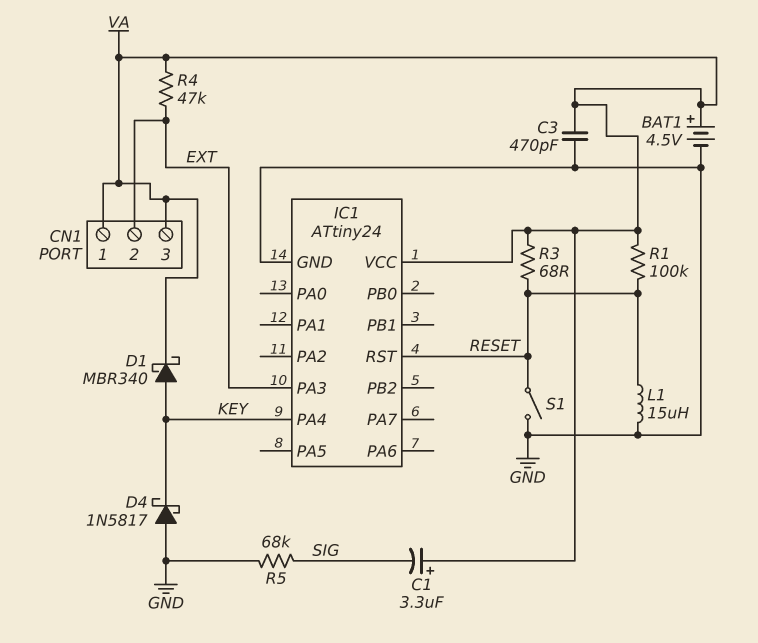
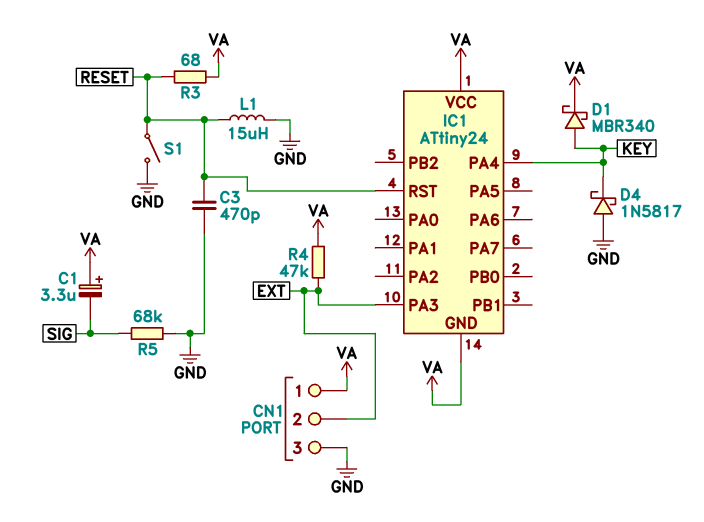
BAT1: 4.5V (plus VA, minus GND) -> none
C3: 470pF (GND, VA) -> 470pF (GND, RESET)
CN1 pin 3: VA -> GND
IC1 pin GND: GND -> VA
R1: 100k (RESET, VA) -> none

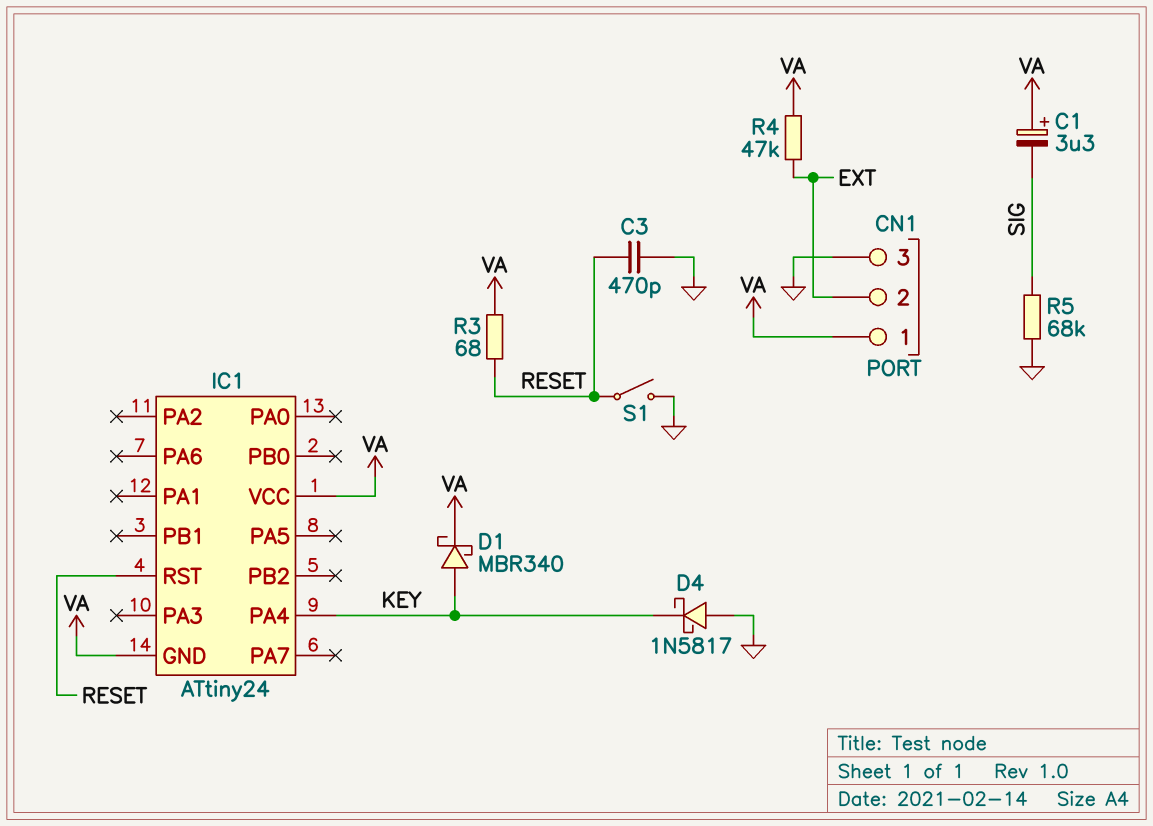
IC1 pin PA3: EXT -> none
L1: 15uH (GND, RESET) -> none

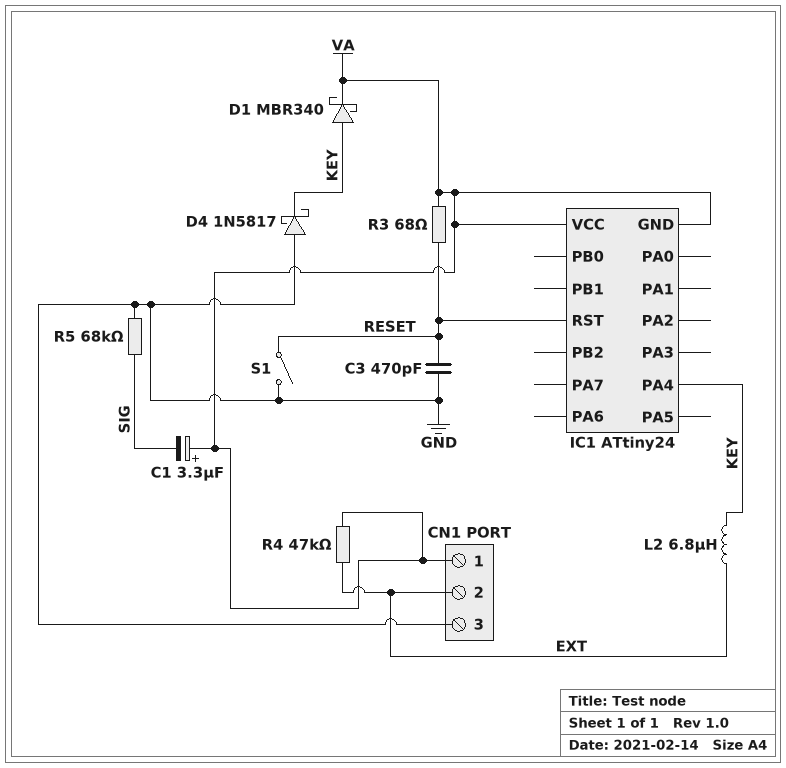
L2: none -> 6.8uH (EXT, KEY)

